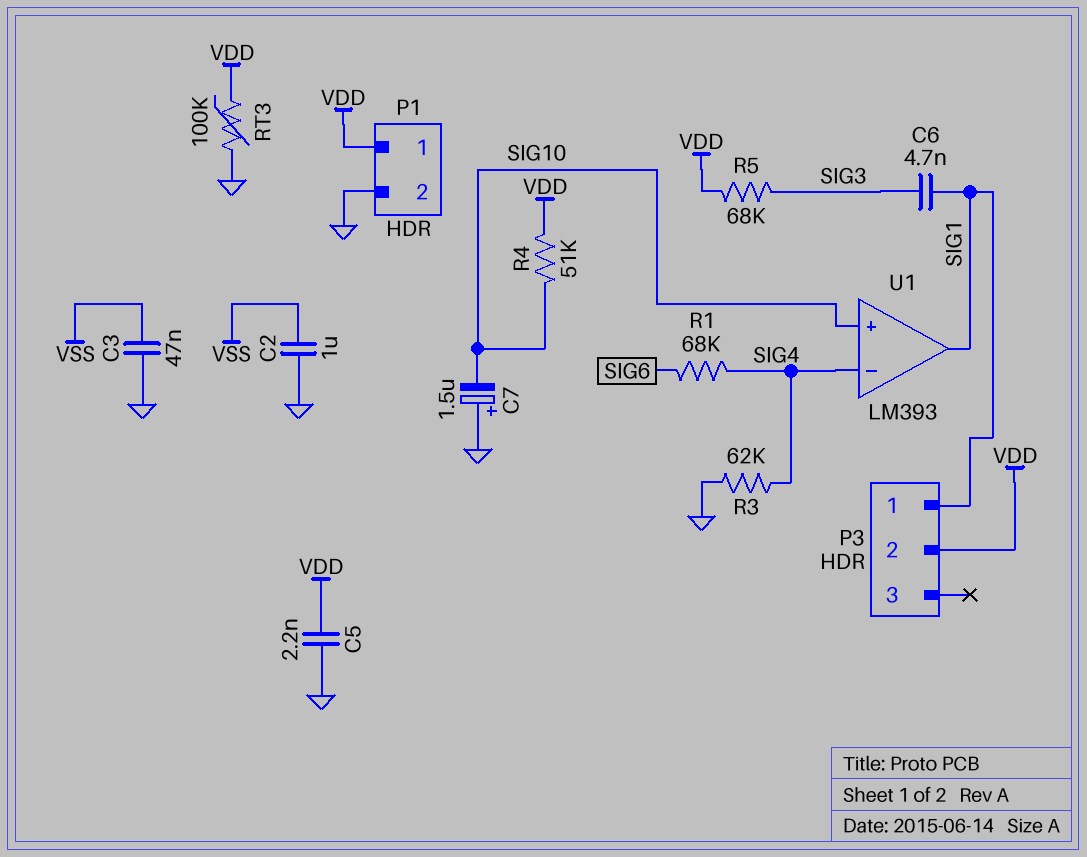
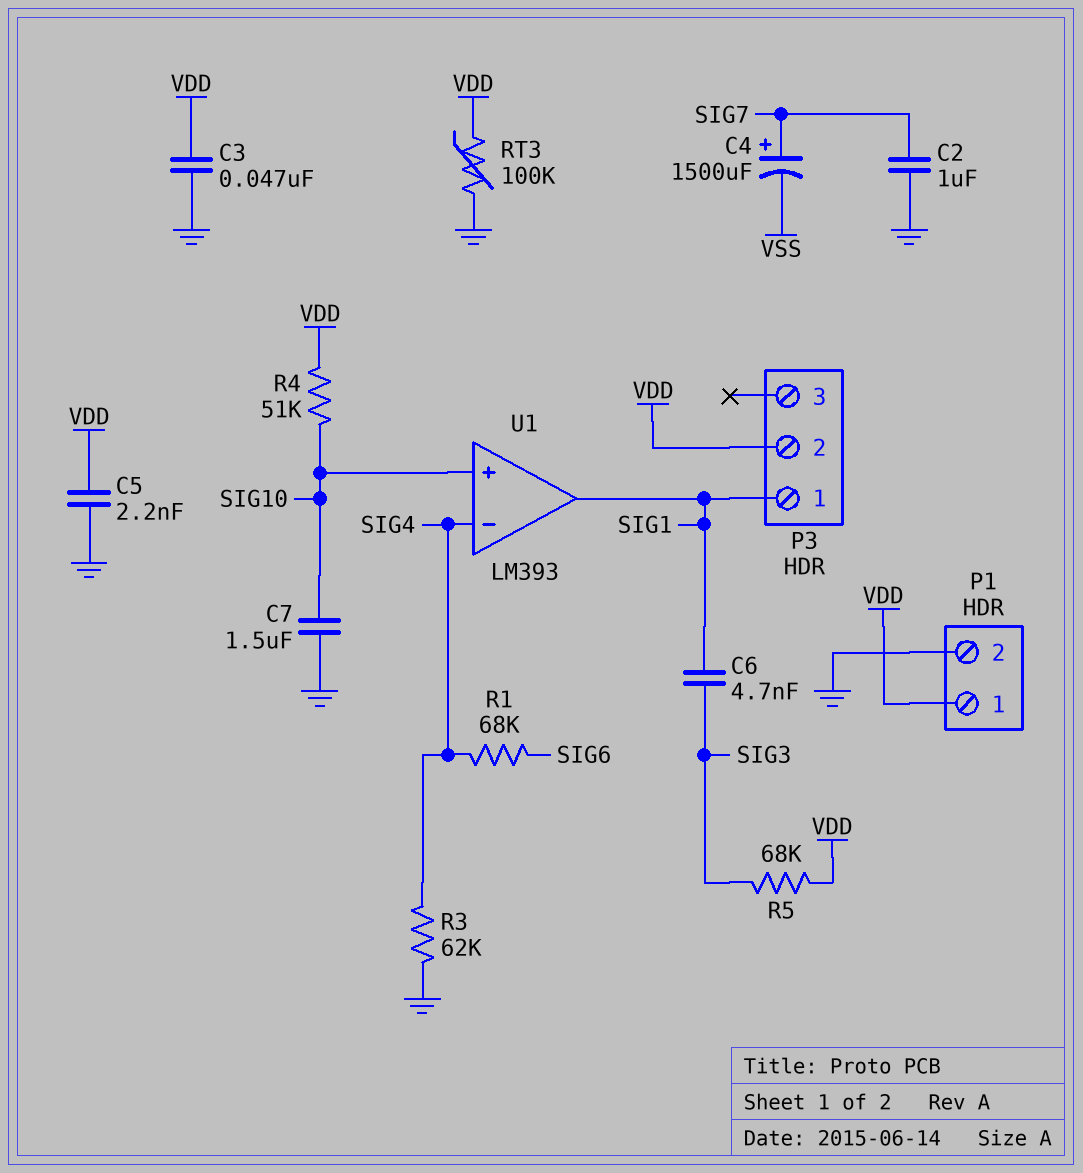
C2: 1uF (GND, VSS) -> 1uF (GND, SIG7)
C3: 47nF (GND, VSS) -> 47nF (GND, VDD)
C4: none -> 1500uF (plus SIG7, minus VSS)
C7: 1.5uF (plus GND, minus SIG10) -> 1.5uF (GND, SIG10)

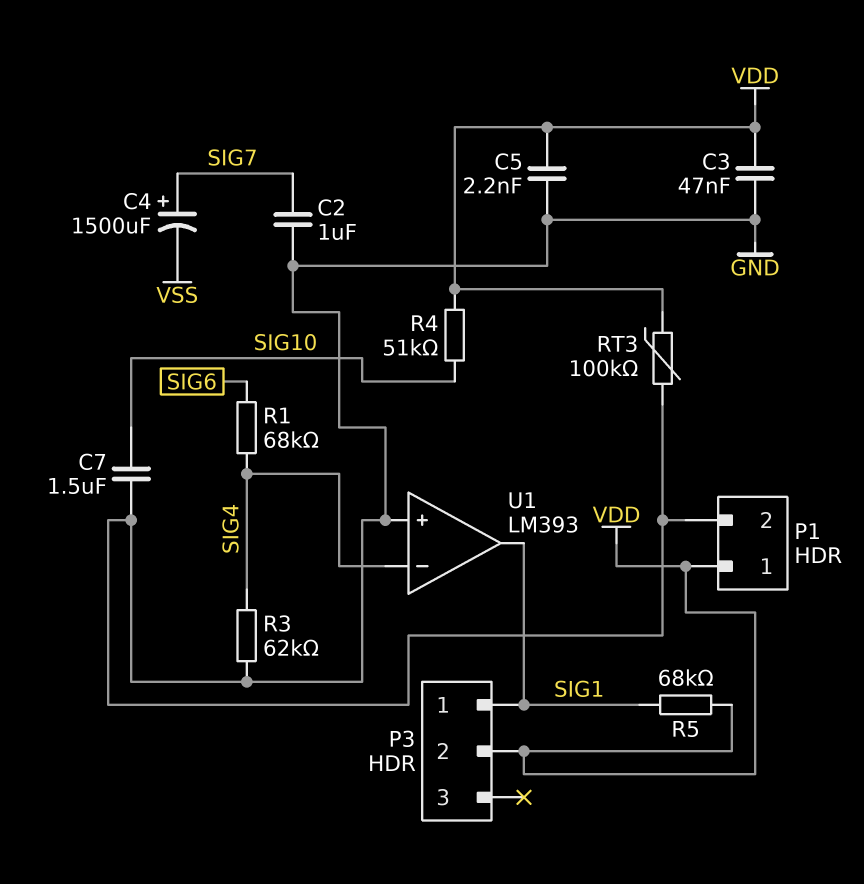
C6: 4.7nF (SIG1, SIG3) -> none
R5: 68k (SIG3, VDD) -> 68k (SIG1, VDD)
U1 pin in+: SIG10 -> GND

